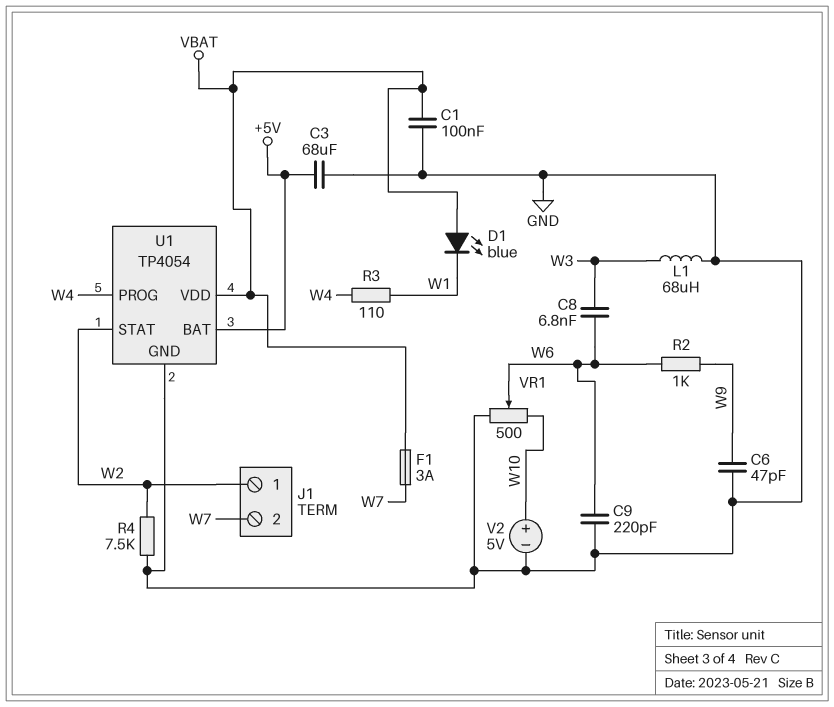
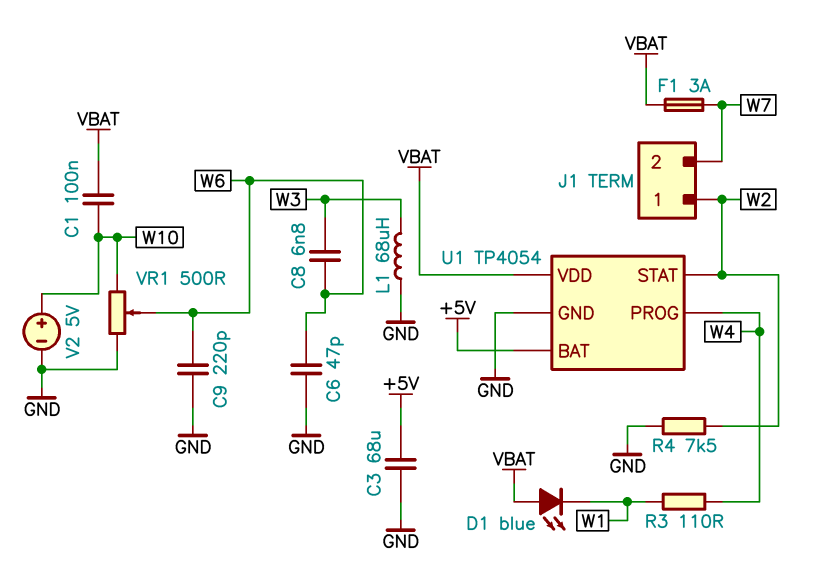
C1: 100nF (GND, VBAT) -> 100nF (VBAT, W10)
C6: 47pF (GND, W9) -> 47pF (GND, W6)
R2: 1k (W6, W9) -> none

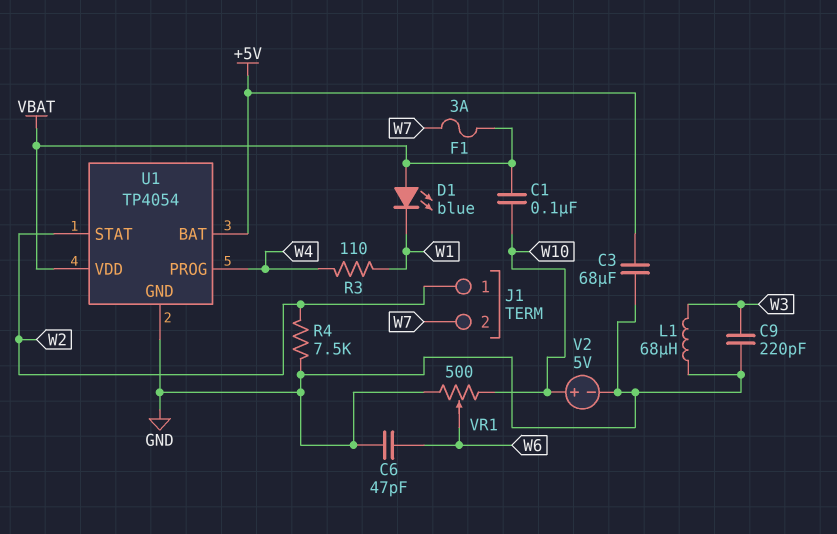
C8: 6.8nF (W3, W6) -> none
C9: 220pF (GND, W6) -> 220pF (GND, W3)

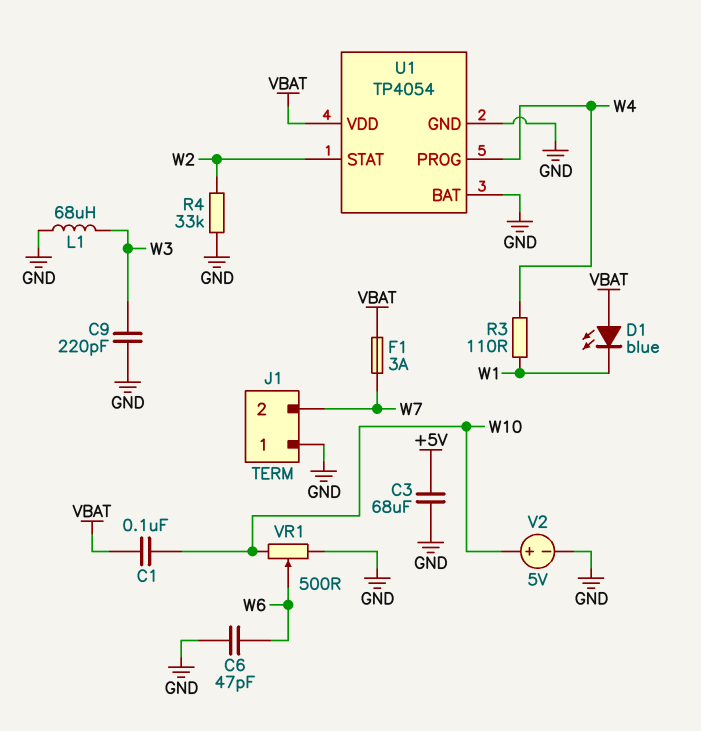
J1 pin 1: W2 -> GND
R4: 7.5k (GND, W2) -> 33k (GND, W2)
U1 pin BAT: +5V -> GND

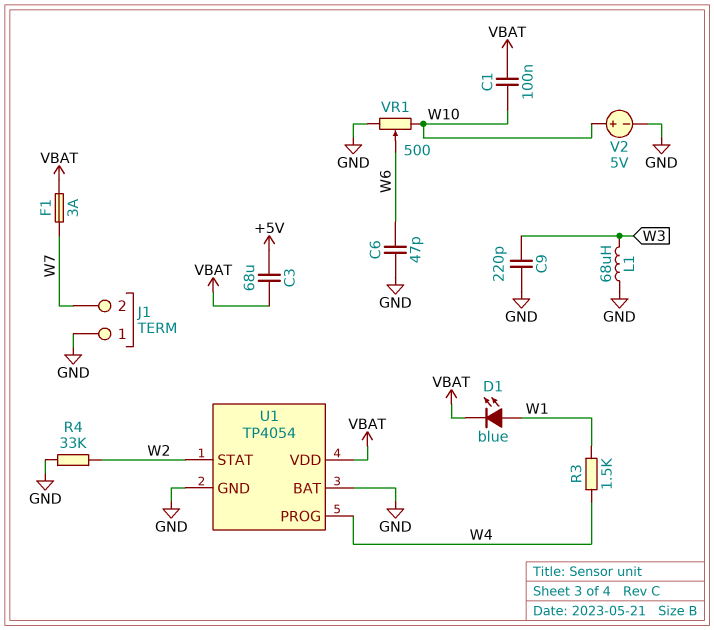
C3: 68uF (+5V, GND) -> 68uF (+5V, VBAT)
D1: LED blue (A VBAT, K W1) -> LED blue (A W1, K VBAT)
R3: 110 (W1, W4) -> 1.5k (W1, W4)

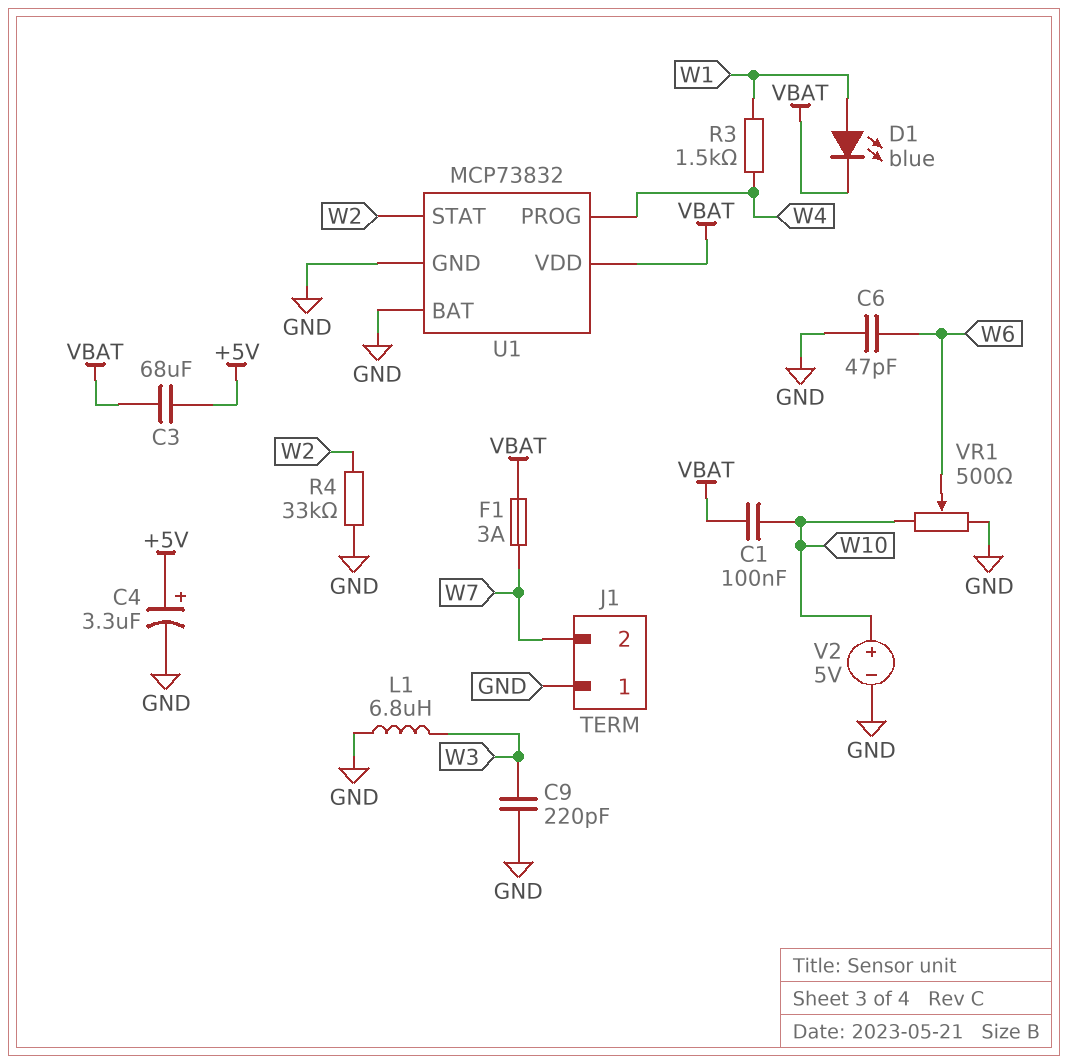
C4: none -> 3.3uF (plus +5V, minus GND)
L1: 68uH (GND, W3) -> 6.8uH (GND, W3)
U1: TP4054 -> MCP73832

